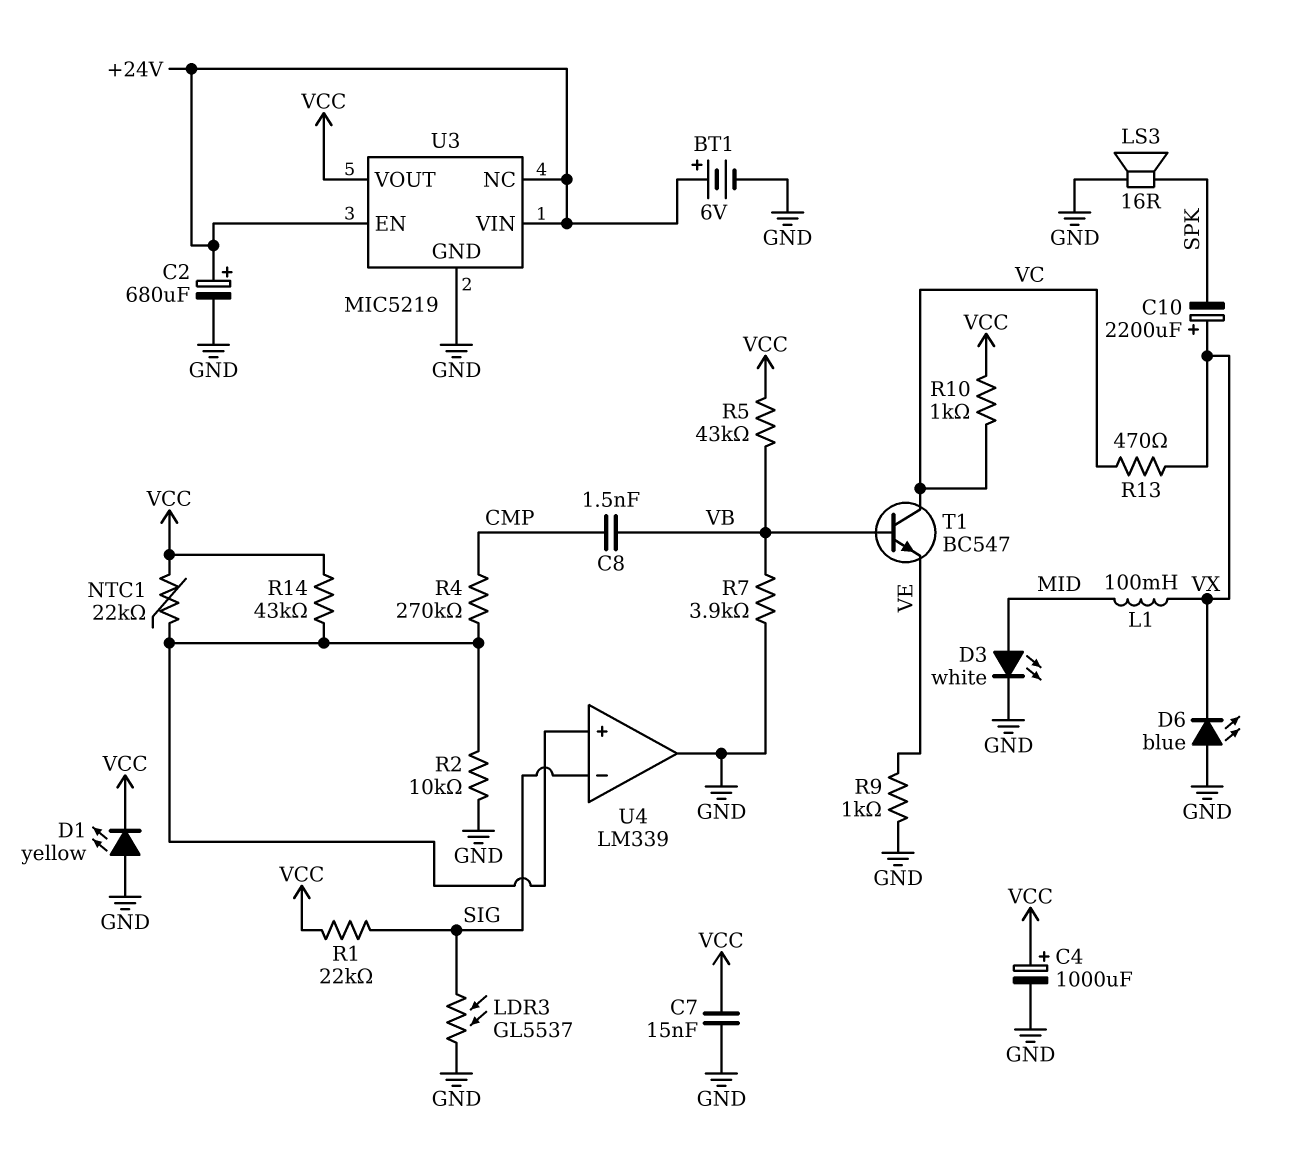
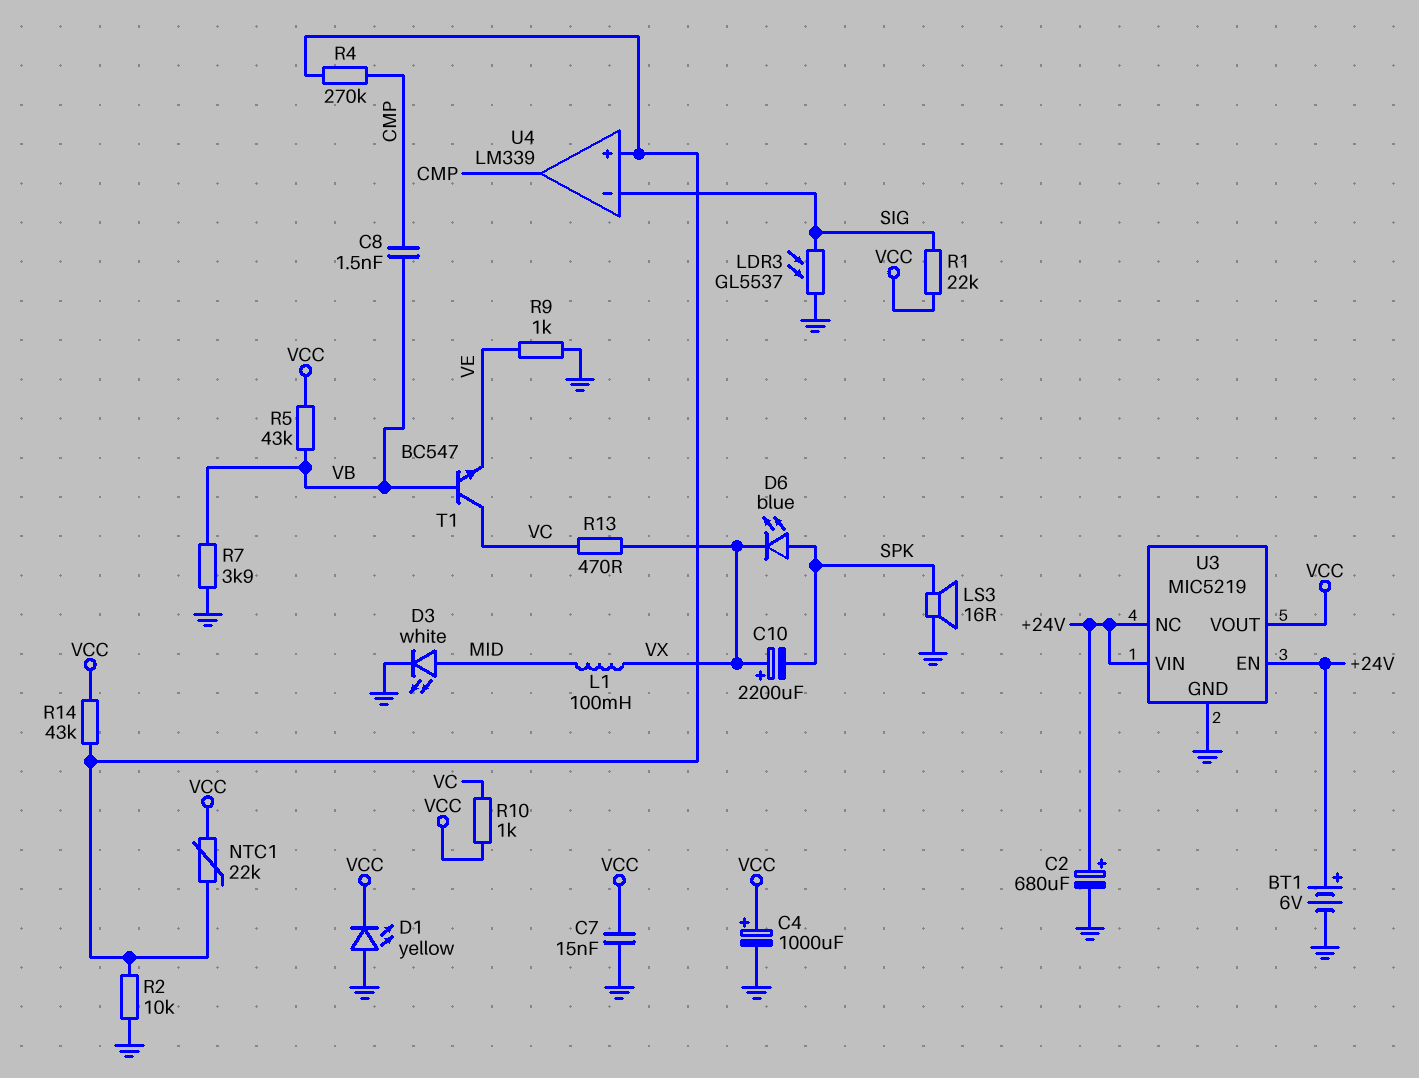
D6: LED blue (A GND, K VX) -> LED blue (A SPK, K VX)
U4 pin out: GND -> CMP

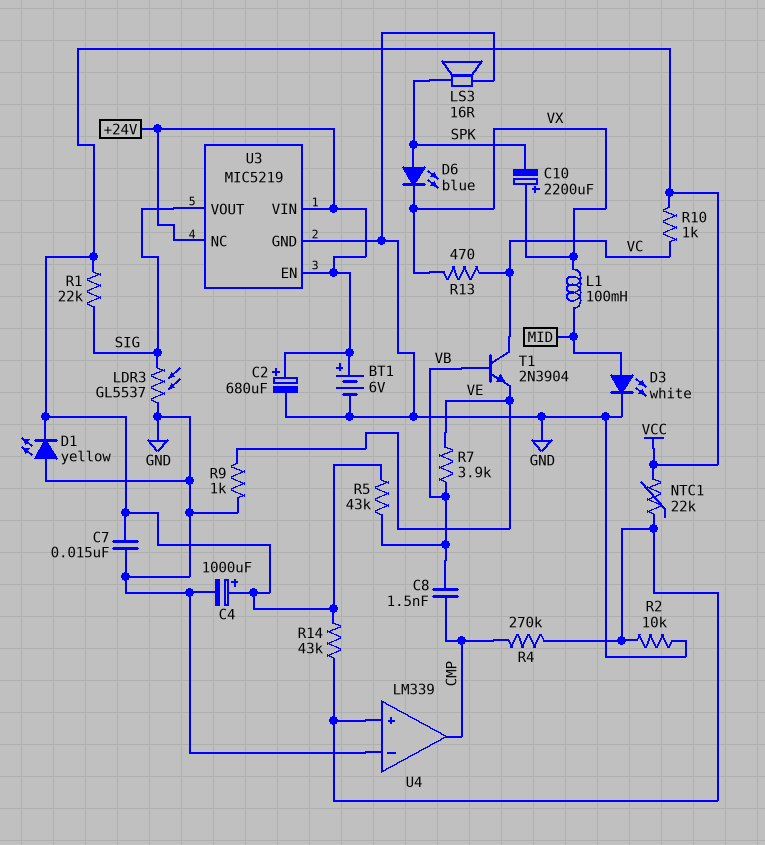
R7: 3.9k (GND, VB) -> 3.9k (VB, VE)
T1: NPN BC547 (B VB, C VC, E VE) -> NPN 2N3904 (B VB, C VC, E VE)
U3 pin VOUT: VCC -> SIG
U4 pin in-: SIG -> GND

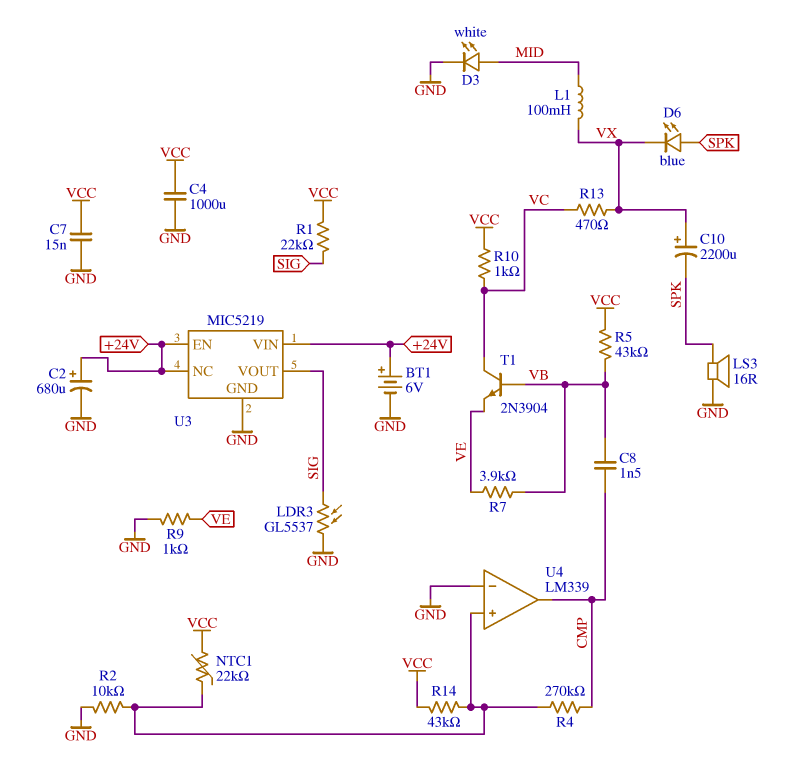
C4: 1000uF (plus VCC, minus GND) -> 1000uF (GND, VCC)
D1: LED yellow (A GND, K VCC) -> none

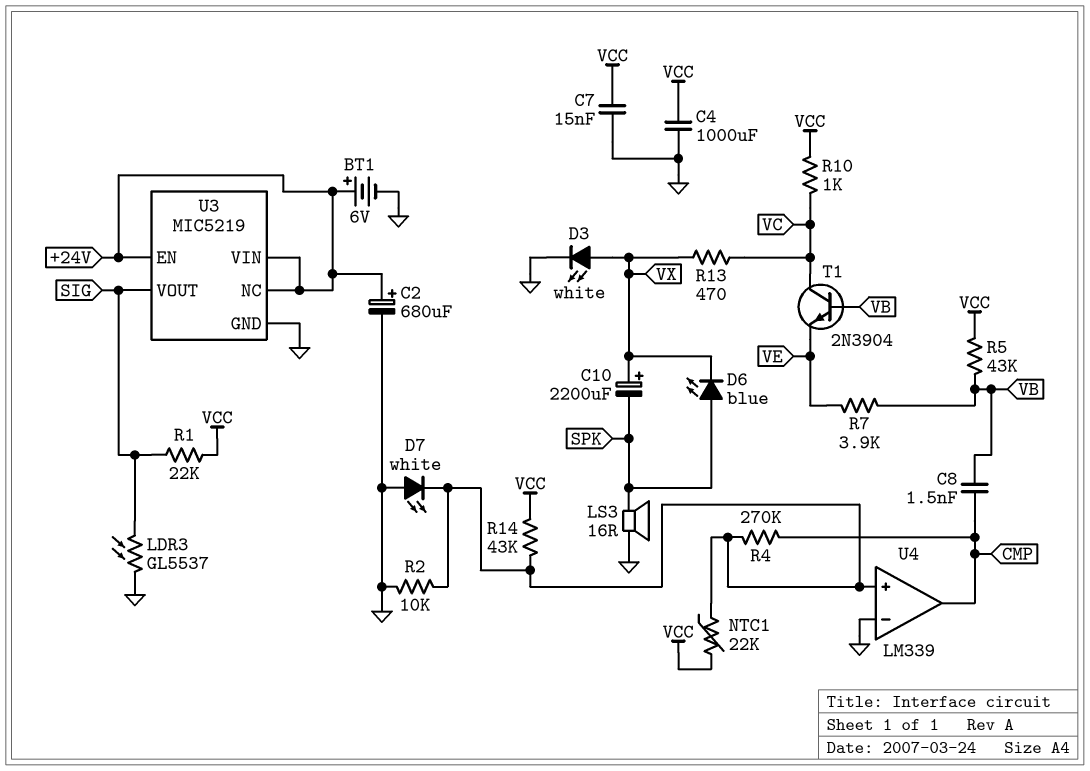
D3: LED white (A MID, K GND) -> LED white (A VX, K GND)
D7: none -> LED white (A GND, K U4/in+)
L1: 100mH (MID, VX) -> none
R9: 1k (GND, VE) -> none

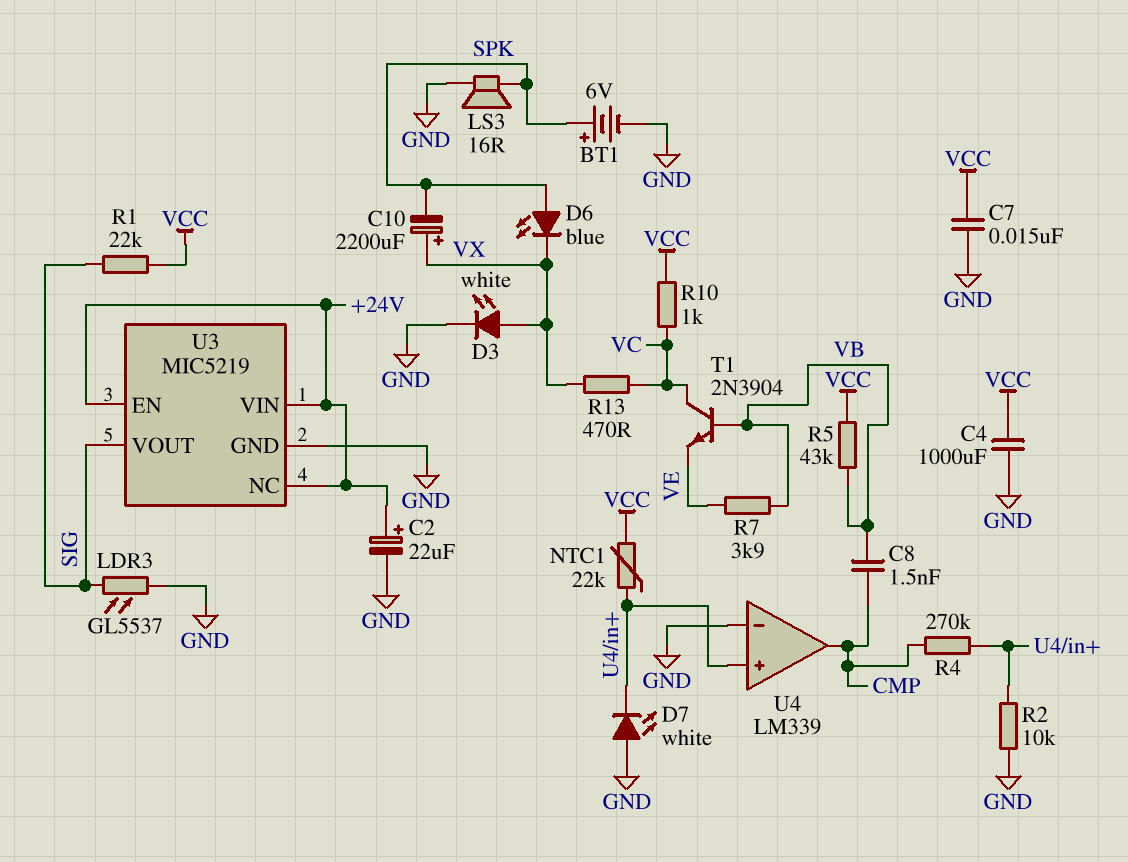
BT1: 6V (plus +24V, minus GND) -> 6V (plus SPK, minus GND)
C2: 680uF (plus +24V, minus GND) -> 22uF (plus +24V, minus GND)
R14: 43k (U4/in+, VCC) -> none

